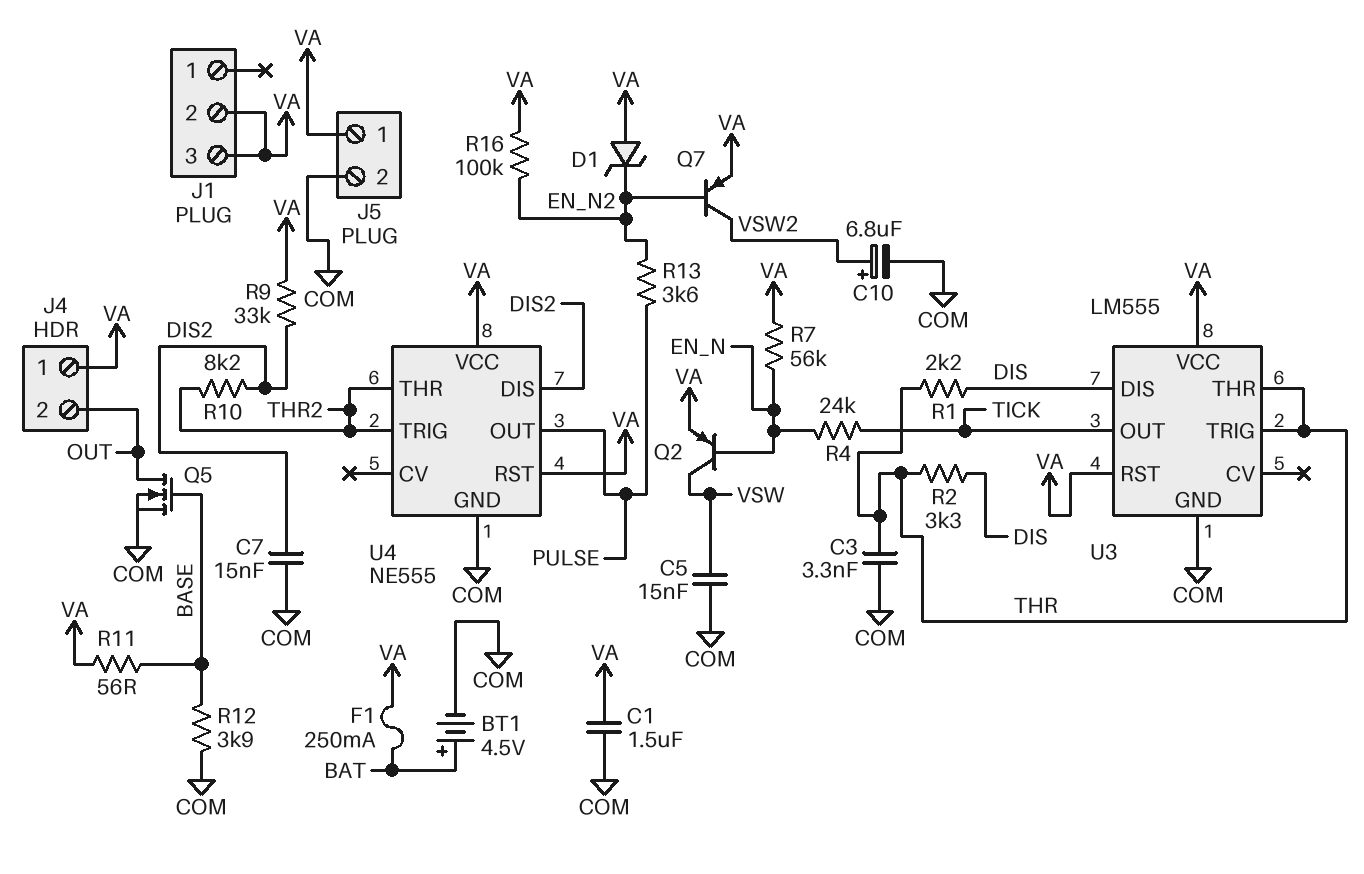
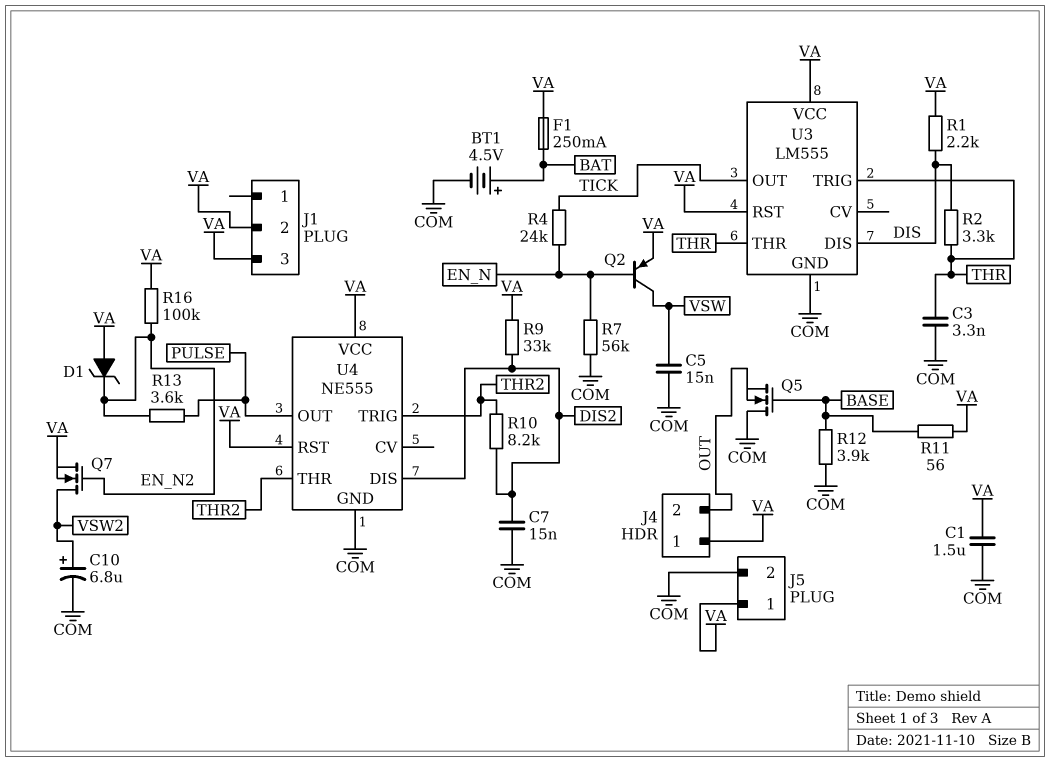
Q5: NMOS (G BASE, D OUT, S COM) -> NMOS (G BASE, D COM, S OUT)
Q7: PNP (B EN_N2, C VSW2, E VA) -> NMOS (G EN_N2, D VSW2, S VA)
R1: 2.2k (DIS, THR) -> 2.2k (DIS, VA)
R7: 56k (EN_N, VA) -> 56k (COM, EN_N)

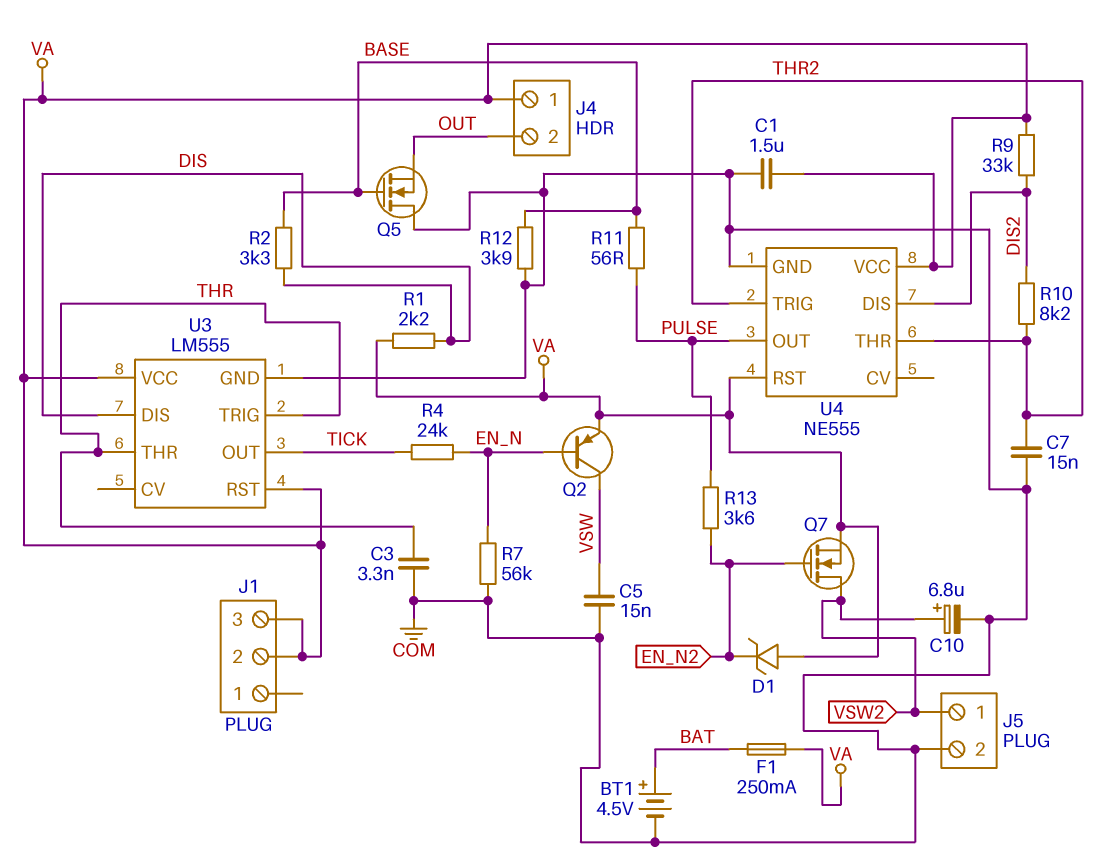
C7: 15nF (COM, DIS2) -> 15nF (COM, THR2)
J5 pin 1: VA -> VSW2
R2: 3.3k (DIS, THR) -> 3.3k (BASE, DIS)
R11: 56 (BASE, VA) -> 56 (BASE, PULSE)
R16: 100k (EN_N2, VA) -> none

